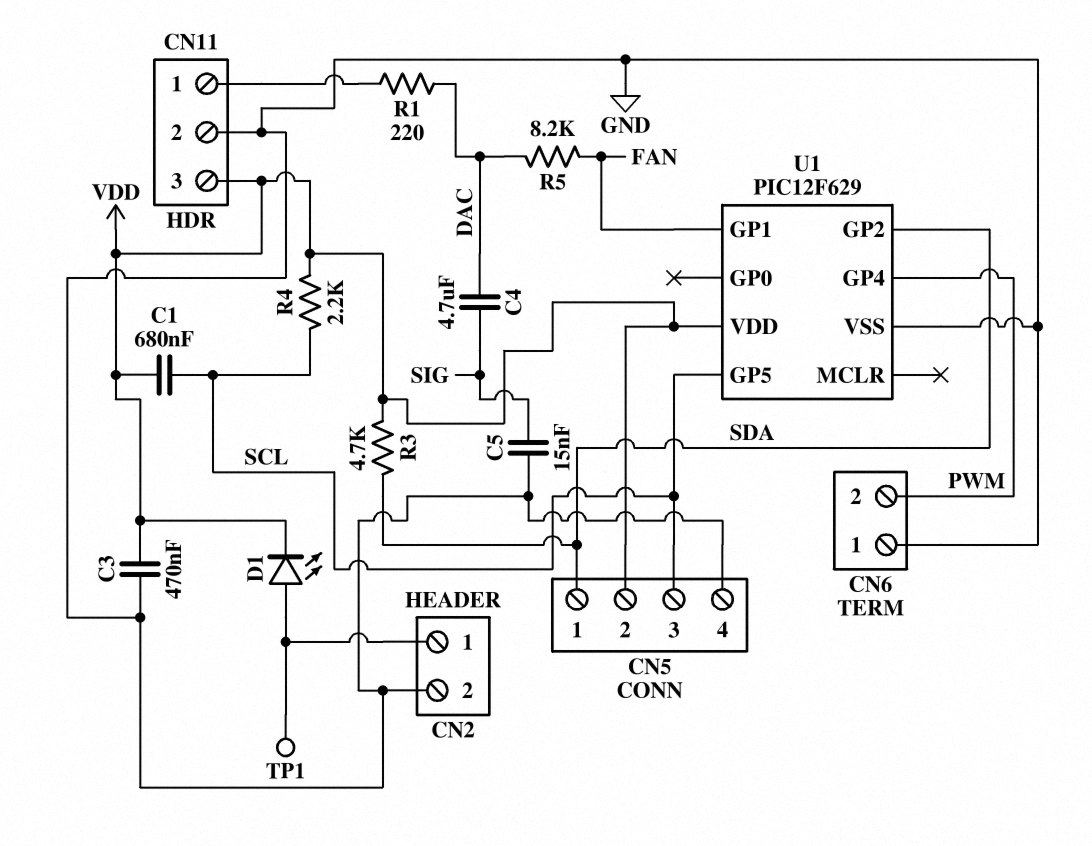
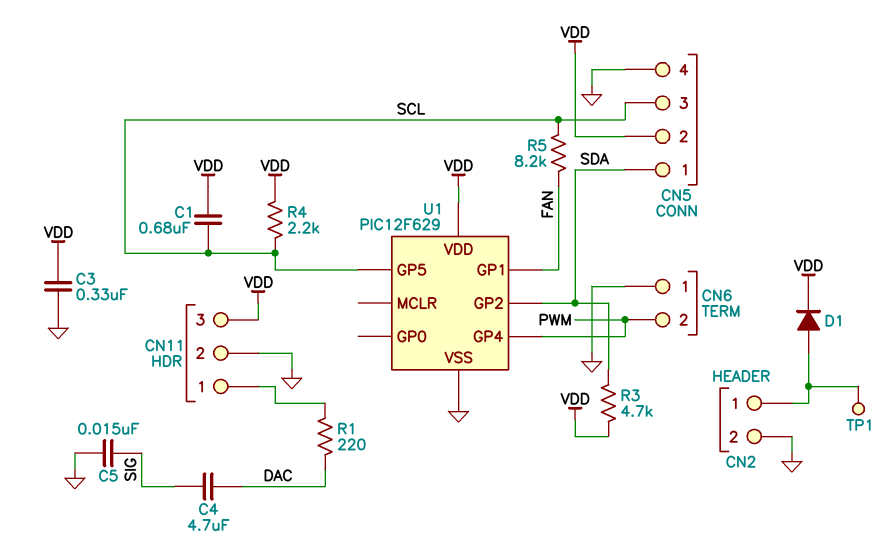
C3: 470nF (GND, VDD) -> 330nF (GND, VDD)
D1: LED (A CN2/1, K VDD) -> diode (A CN2/1, K VDD)
R5: 8.2k (DAC, FAN) -> 8.2k (FAN, SCL)

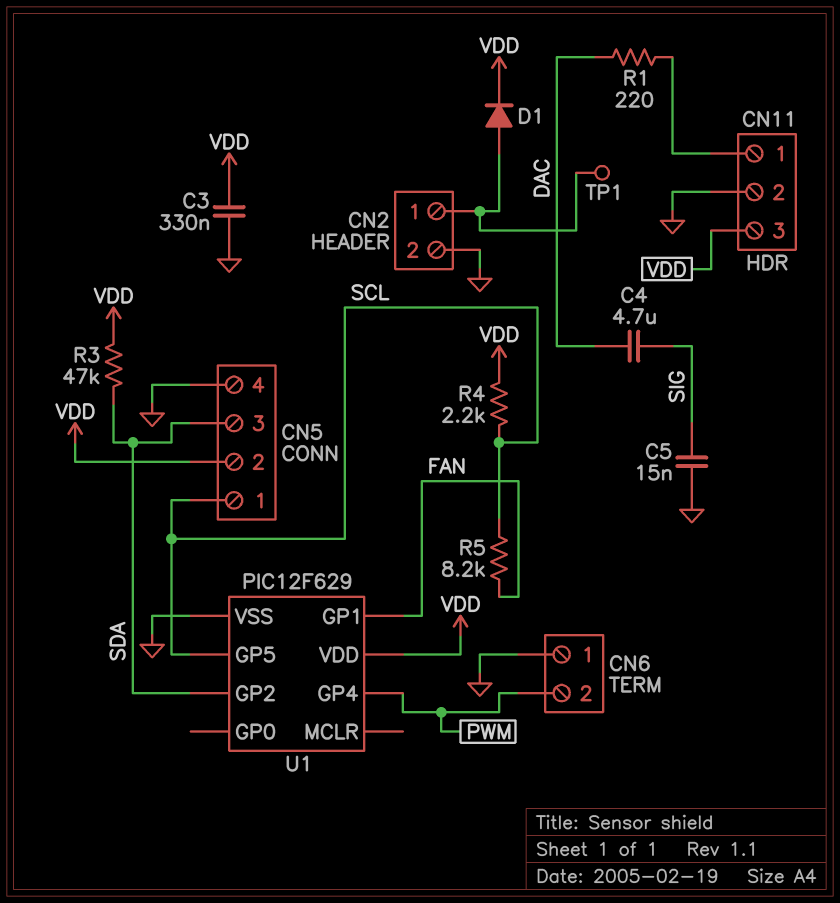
C1: 680nF (SCL, VDD) -> none
CN5 pin 1: SDA -> SCL
CN5 pin 3: SCL -> SDA
R3: 4.7k (SDA, VDD) -> 47k (SDA, VDD)

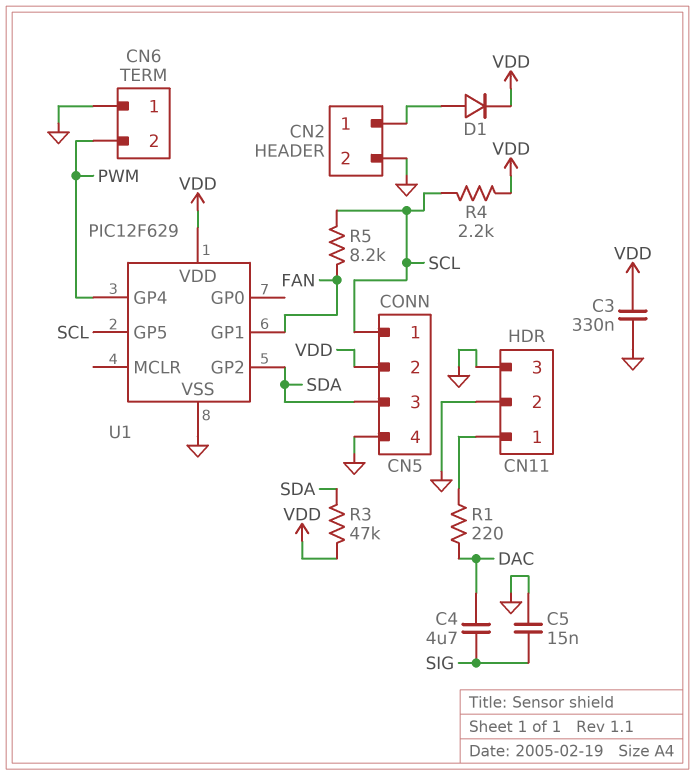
CN11 pin 3: VDD -> GND
TP1: test point (CN2/1) -> none

